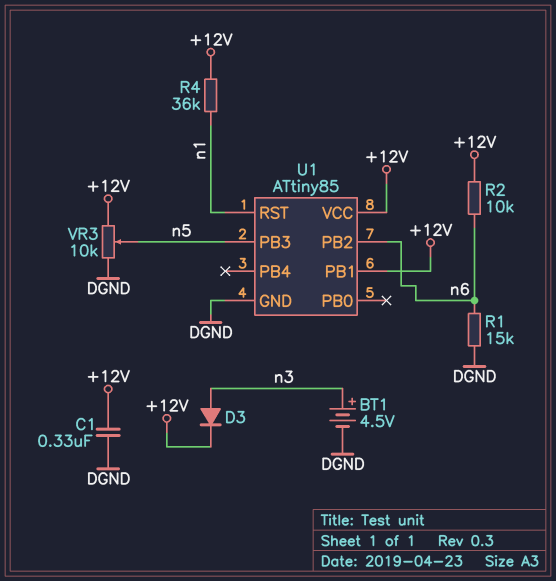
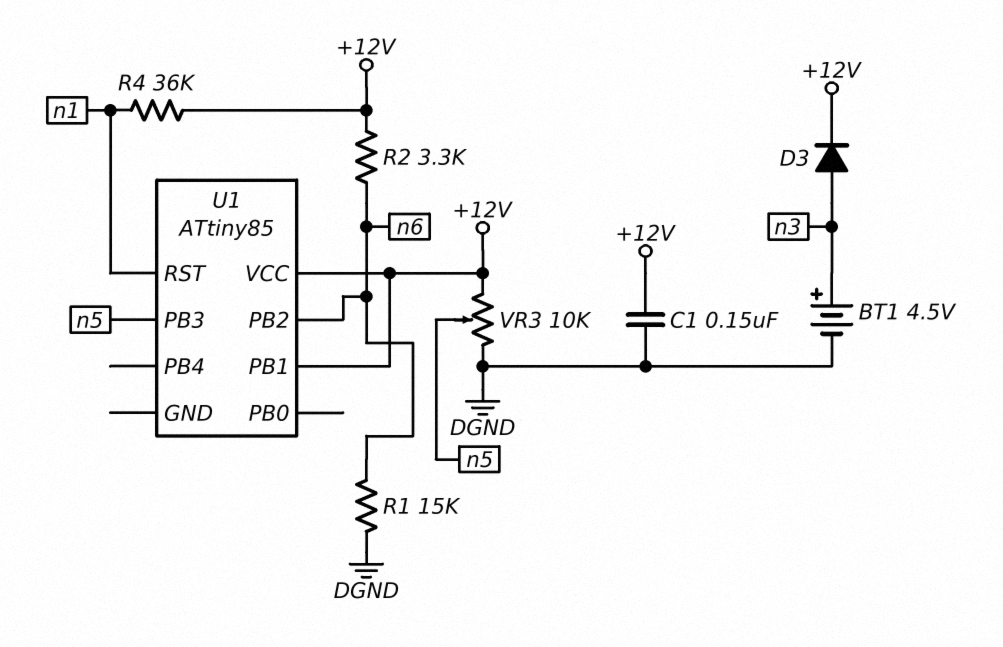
C1: 330nF (+12V, DGND) -> 150nF (+12V, DGND)
R2: 10k (+12V, n6) -> 3.3k (+12V, n6)
U1 pin GND: DGND -> none

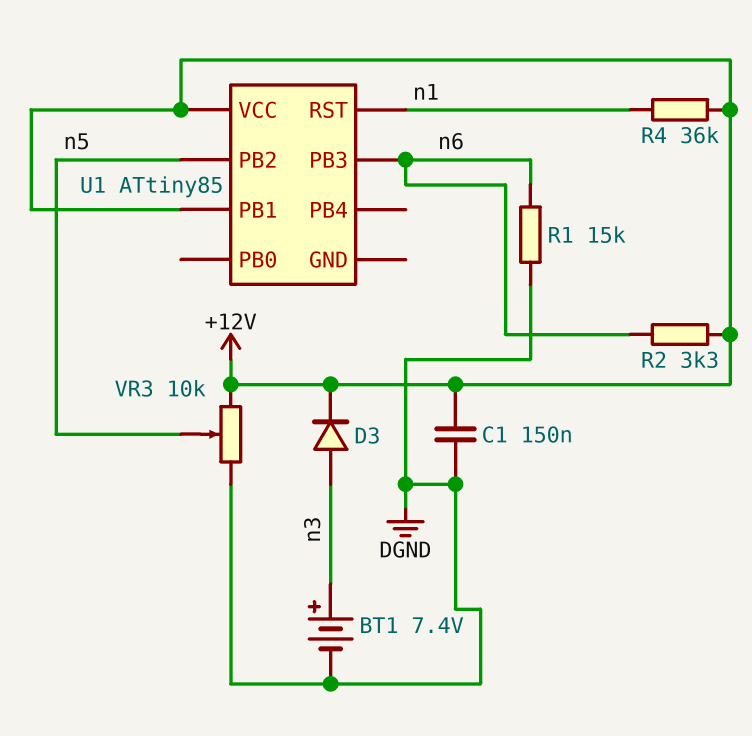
BT1: 4.5V (plus n3, minus DGND) -> 7.4V (plus n3, minus DGND)
U1 pin PB2: n6 -> n5
U1 pin PB3: n5 -> n6

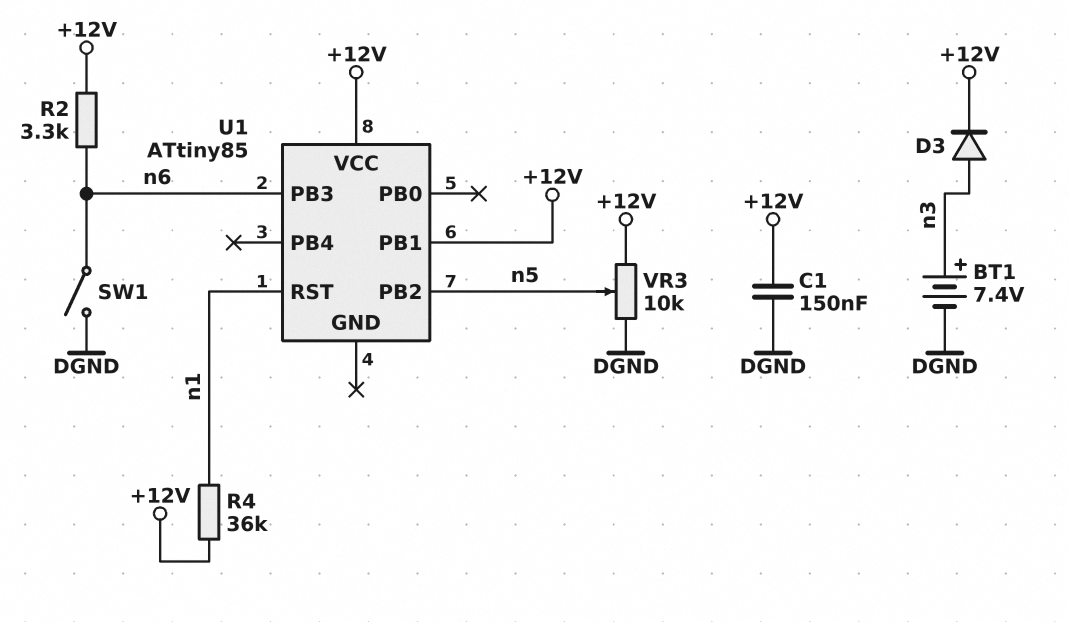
R1: 15k (DGND, n6) -> none
SW1: none -> switch (DGND, n6)

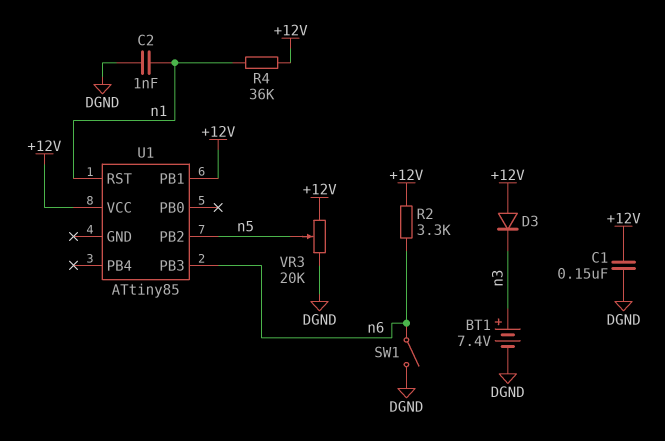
C2: none -> 1nF (DGND, n1)
D3: diode (A n3, K +12V) -> diode (A +12V, K n3)
VR3: 10k (+12V, DGND, wiper n5) -> 20k (+12V, DGND, wiper n5)

